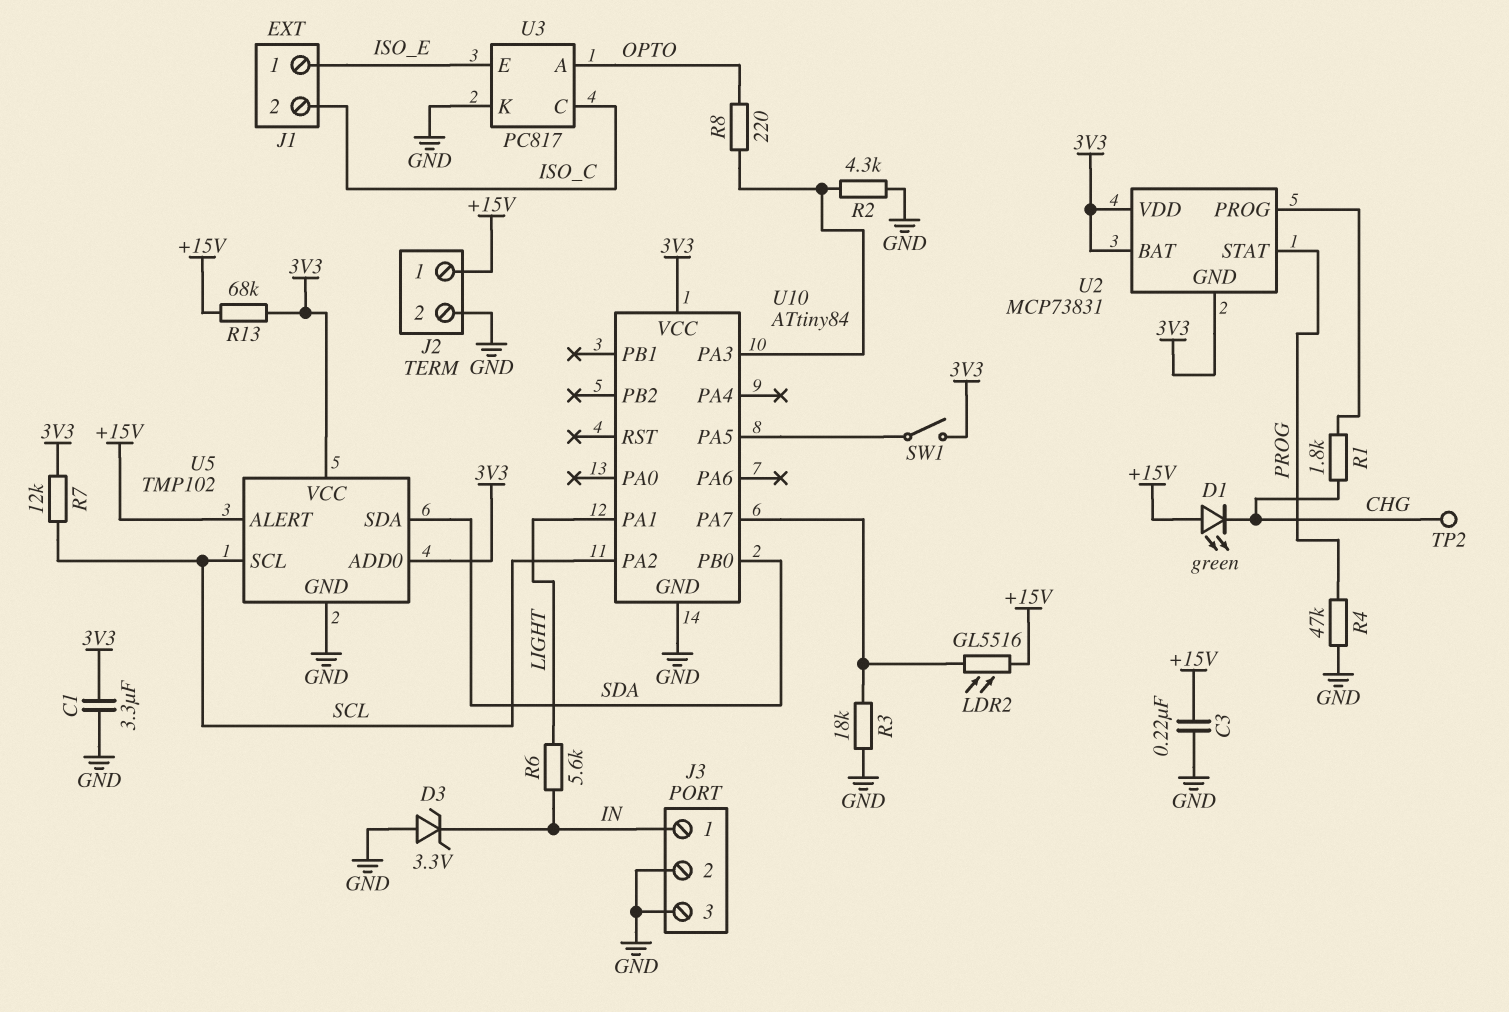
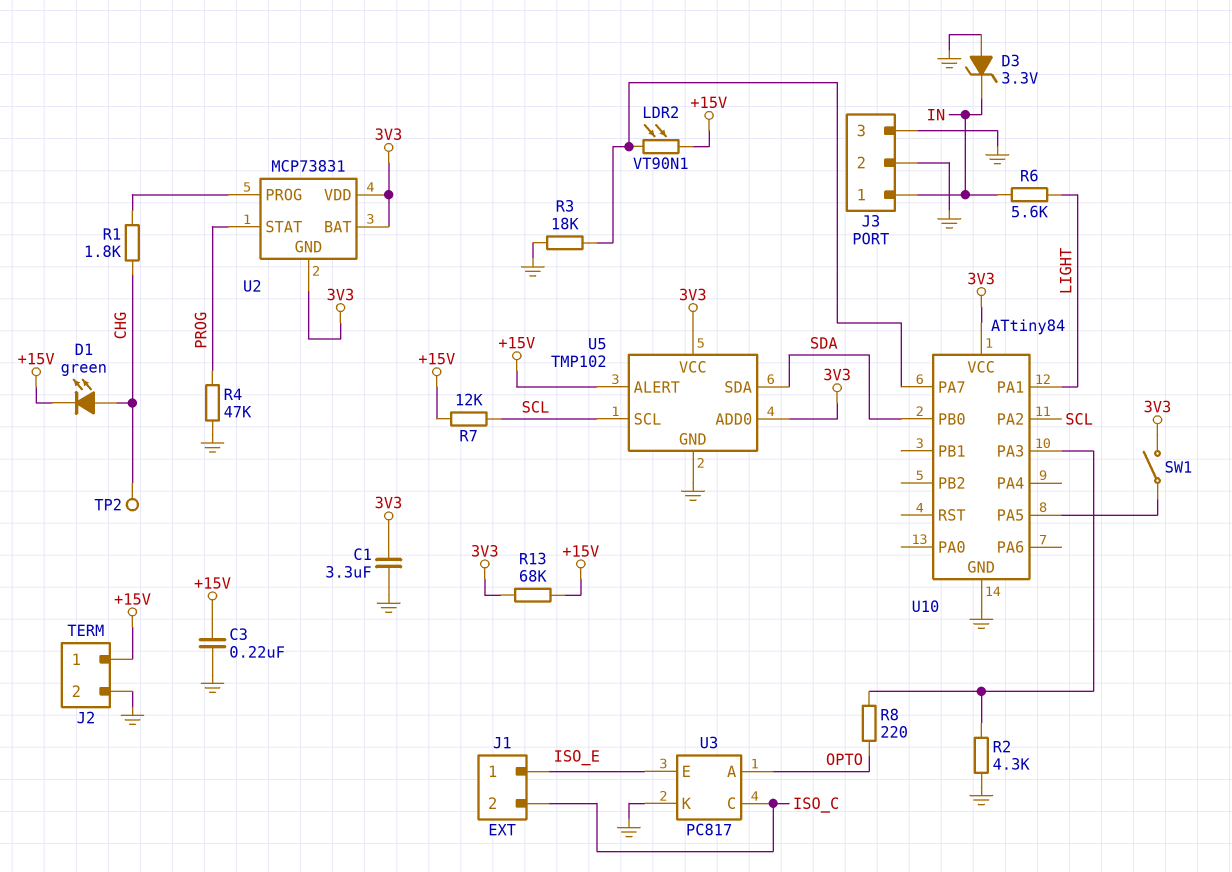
D1: LED green (A +15V, K CHG) -> LED green (A CHG, K +15V)
LDR2: GL5516 (+15V, U10/PA7) -> VT90N1 (+15V, U10/PA7)
R7: 12k (3V3, SCL) -> 12k (+15V, SCL)

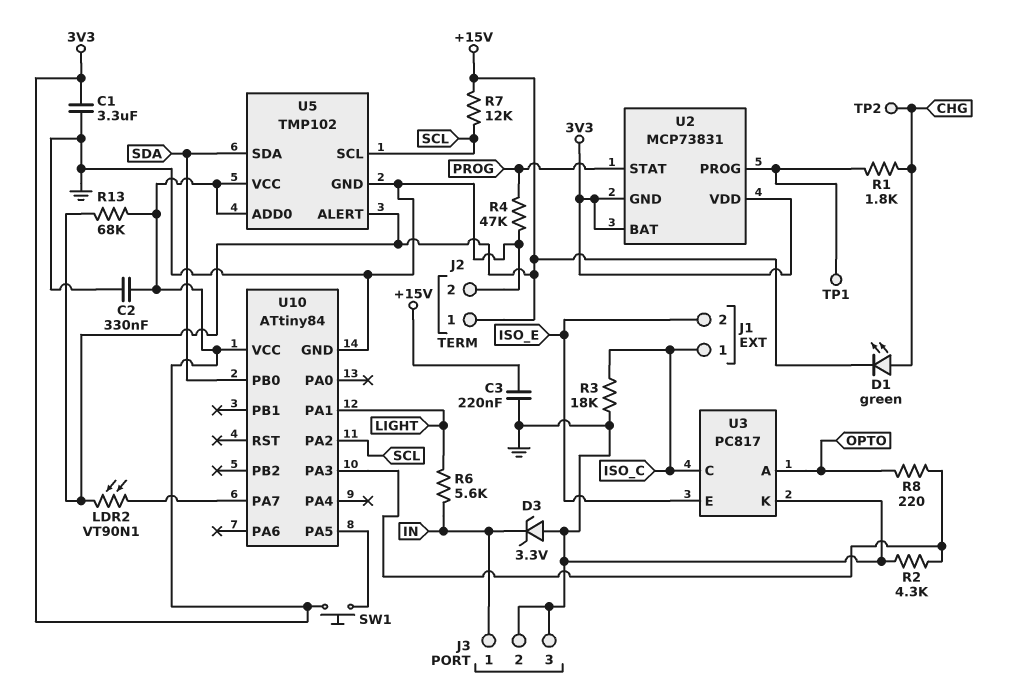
C2: none -> 330nF (3V3, GND)
J1 pin 1: ISO_E -> ISO_C
J1 pin 2: ISO_C -> ISO_E
R3: 18k (GND, U10/PA7) -> 18k (GND, ISO_C)
SW1: switch (3V3, U10/PA5) -> button (3V3, U10/PA5)
TP1: none -> test point (U2/PROG)

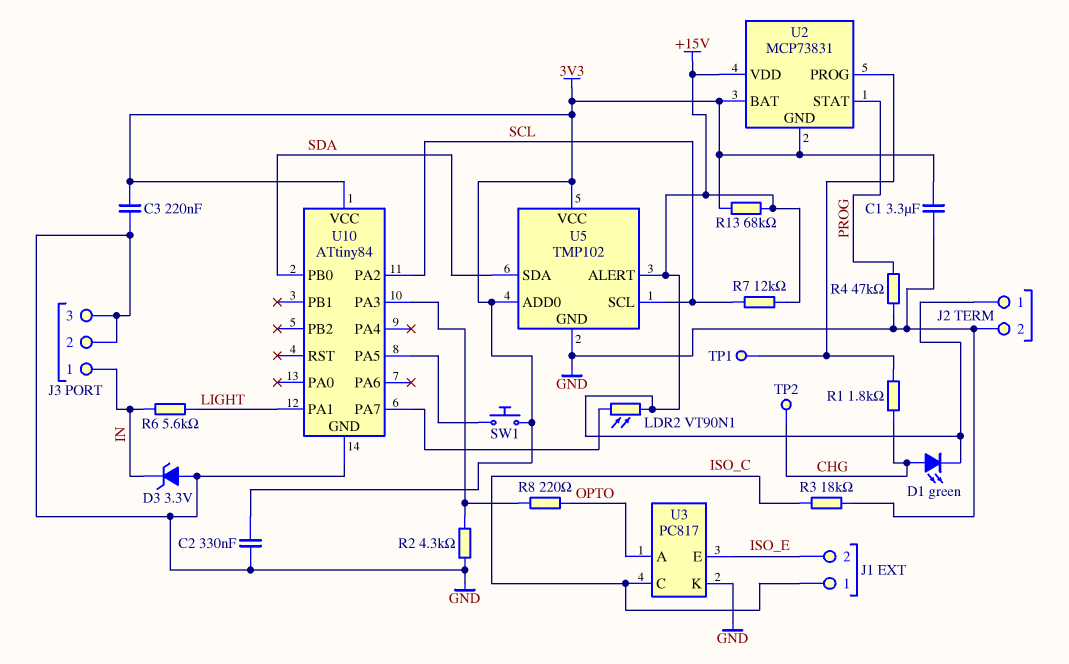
C3: 220nF (+15V, GND) -> 220nF (3V3, GND)
U2 pin VDD: 3V3 -> +15V

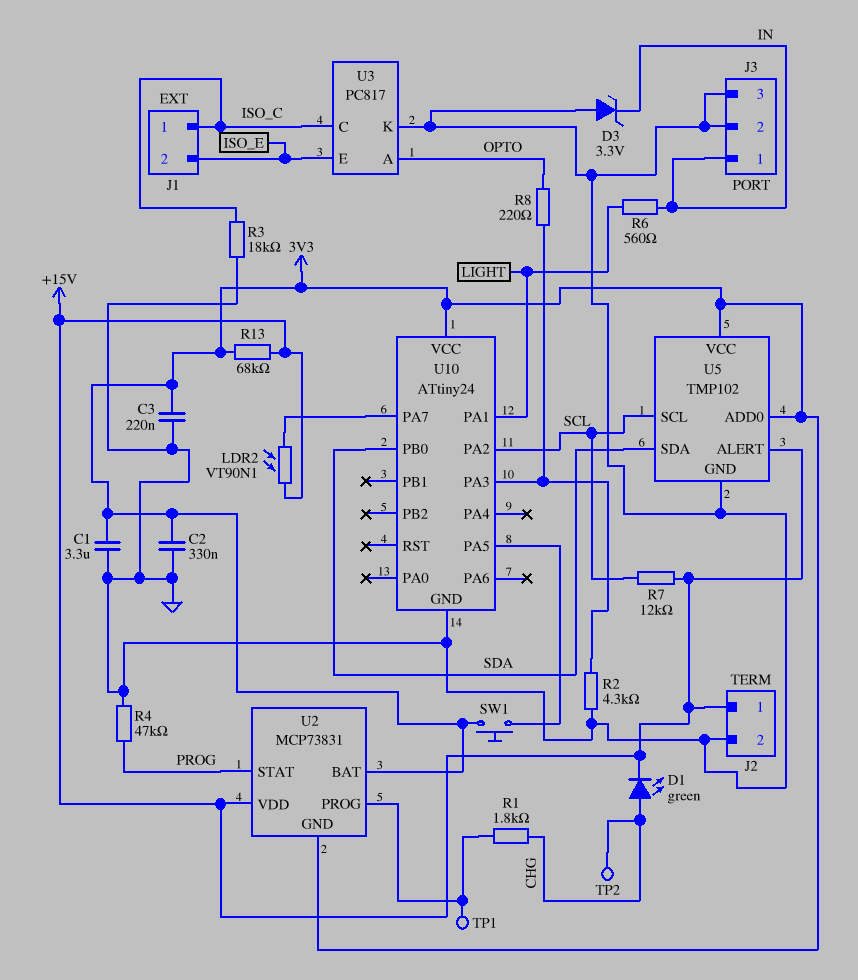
R6: 5.6k (IN, LIGHT) -> 560 (IN, LIGHT)
U10: ATtiny84 -> ATtiny24

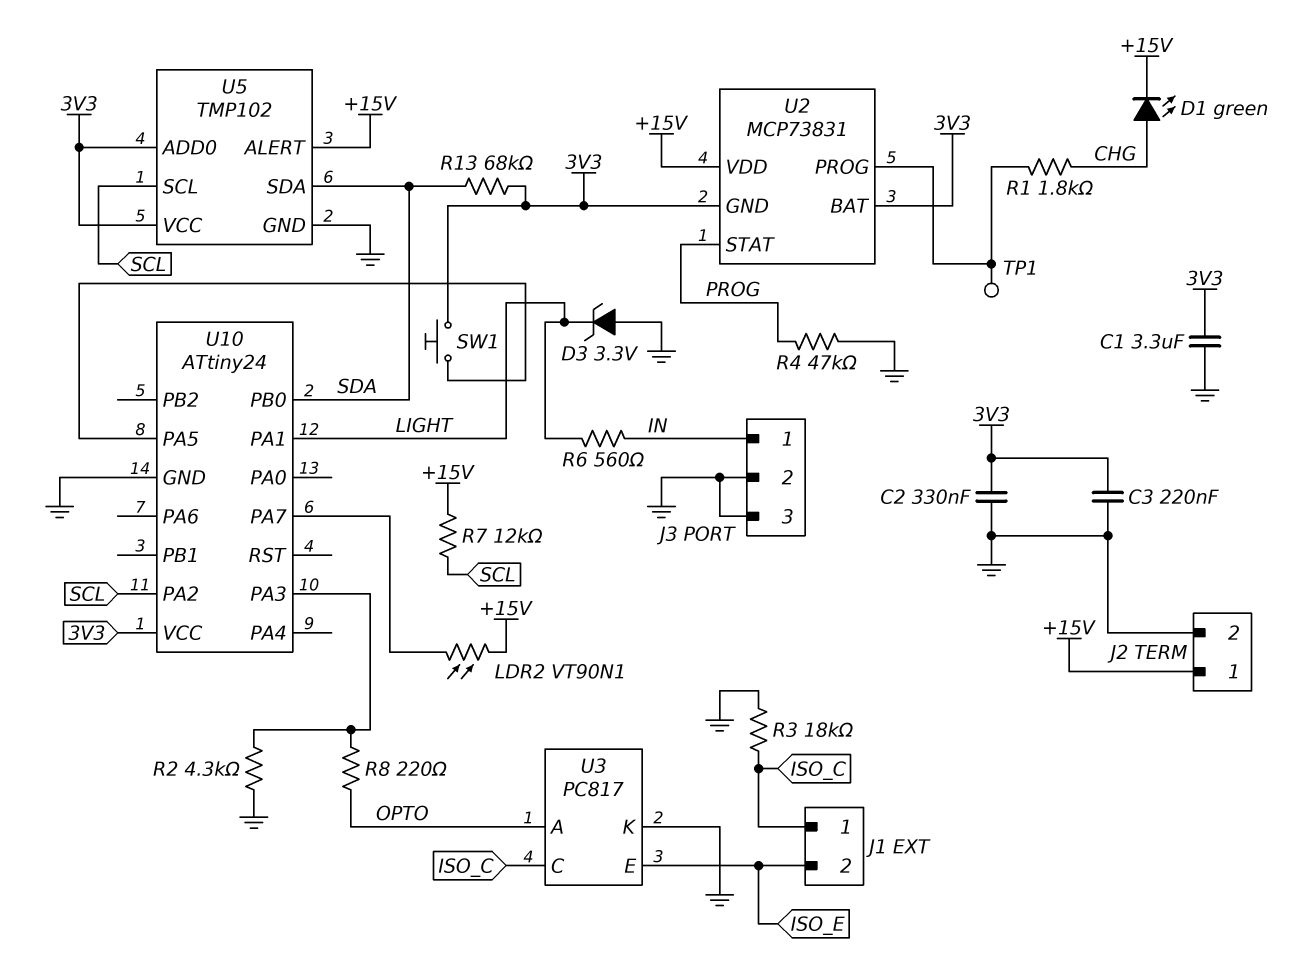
D3: zener 3.3V (A GND, K IN) -> zener 3.3V (A GND, K LIGHT)
R13: 68k (+15V, 3V3) -> 68k (3V3, SDA)
TP2: test point (CHG) -> none

